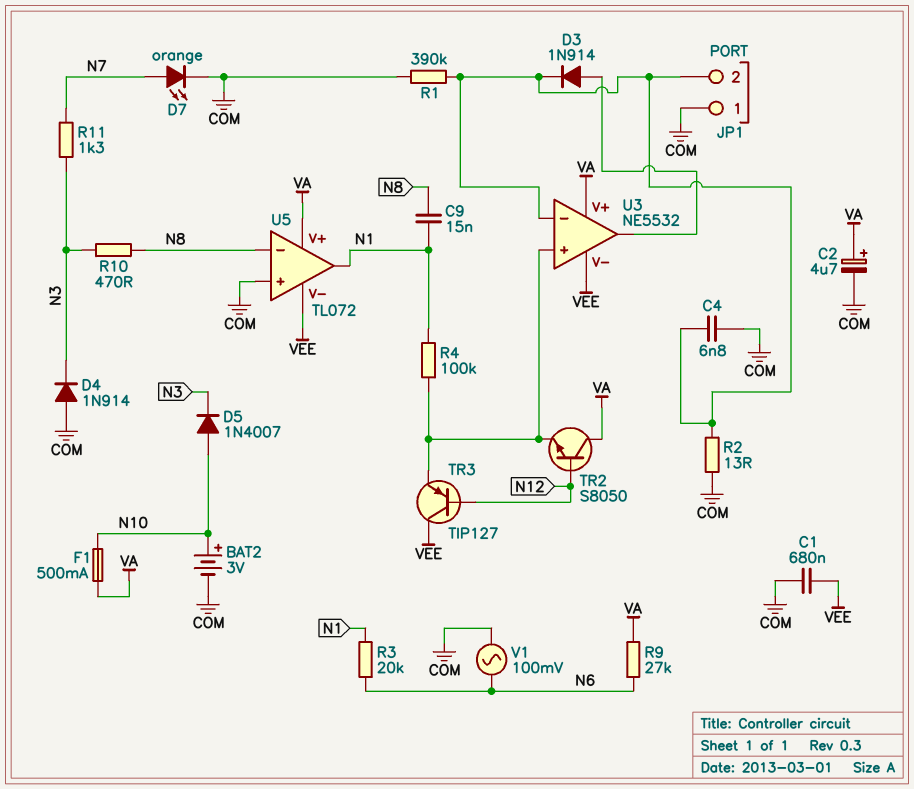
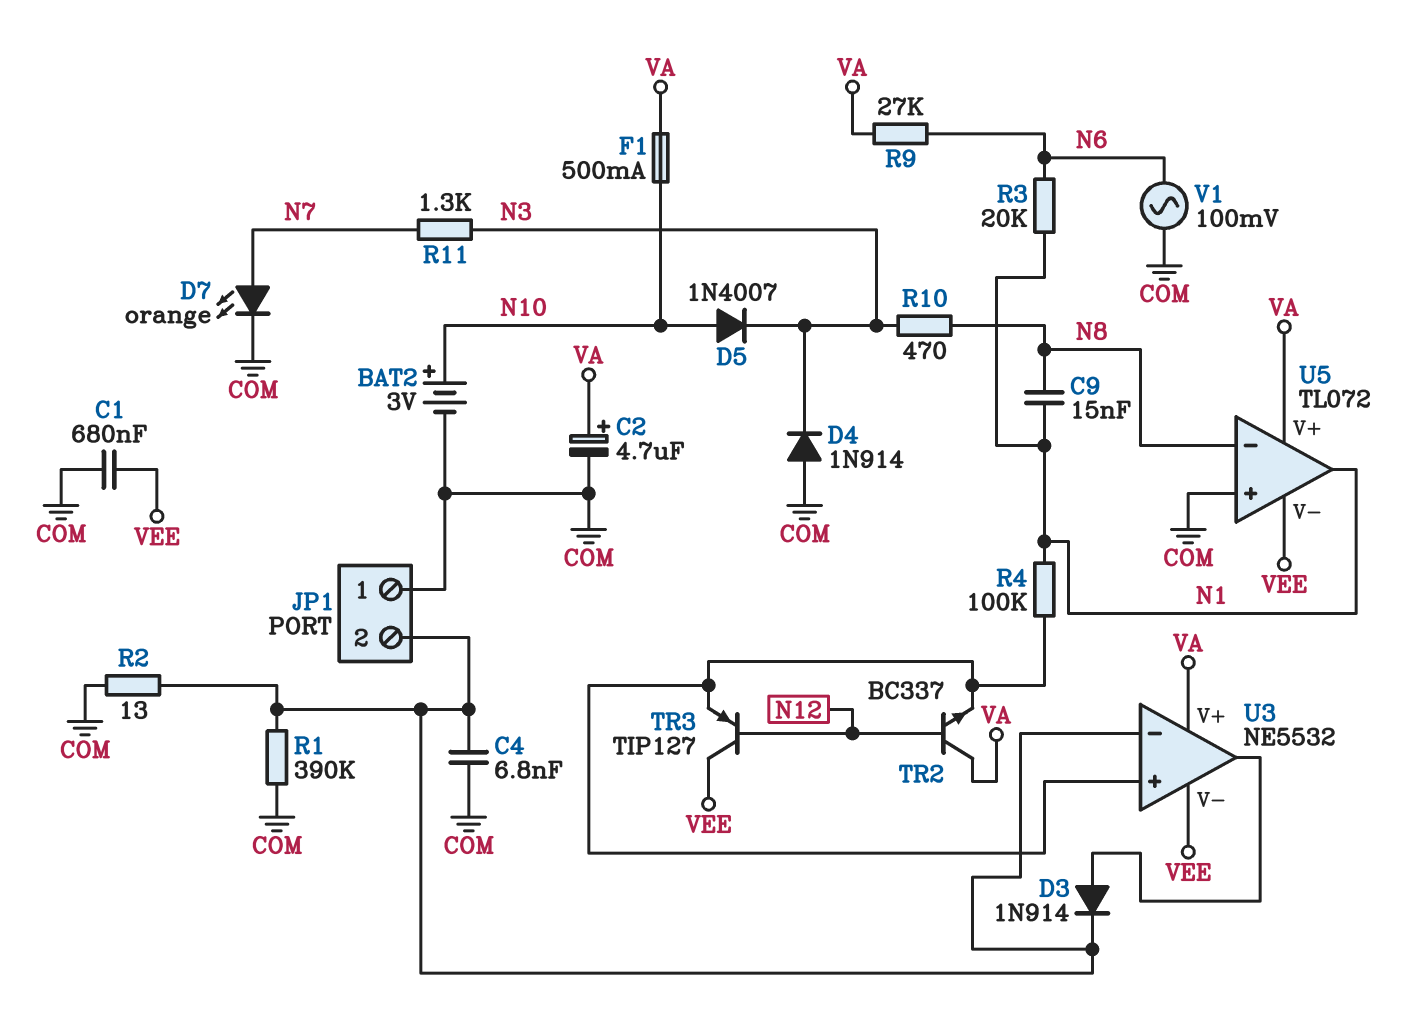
TR2: NPN S8050 (B N12, C VA, E U3/in+) -> NPN BC337 (B N12, C VA, E U3/in+)

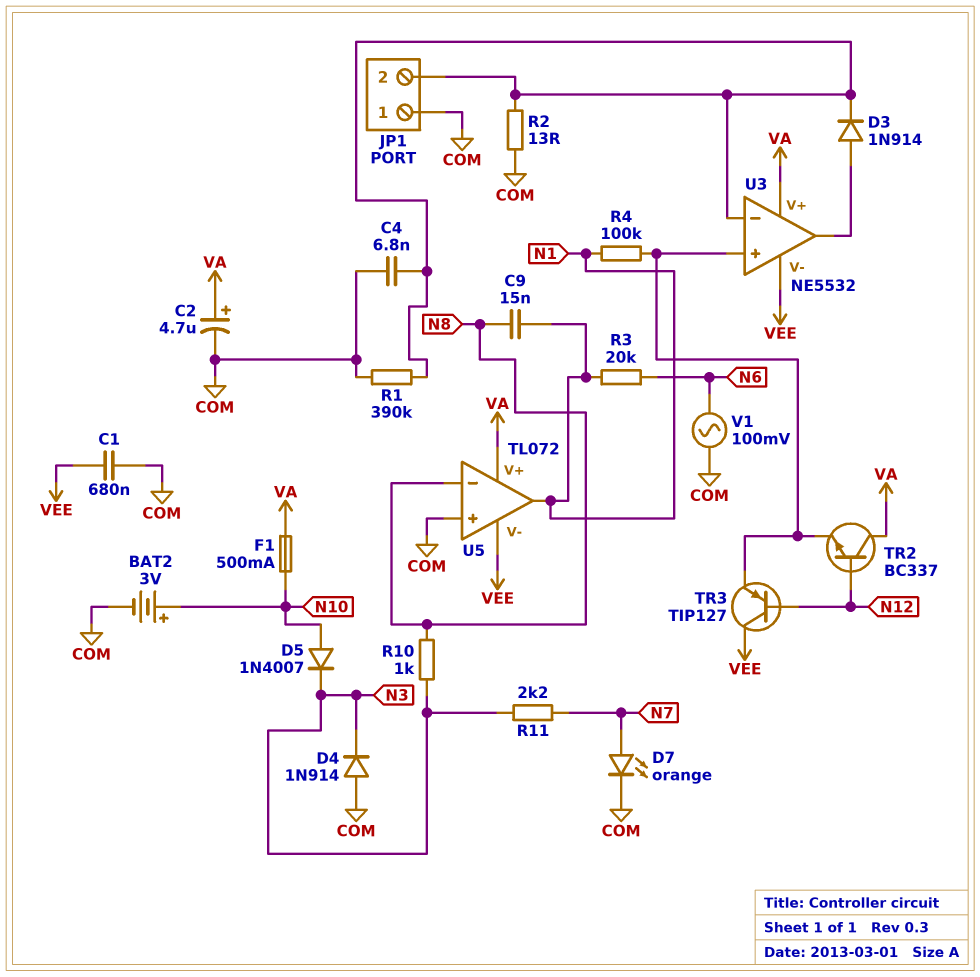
R9: 27k (N6, VA) -> none
R10: 470 (N3, N8) -> 1k (N3, N8)
R11: 1.3k (N3, N7) -> 2.2k (N3, N7)

